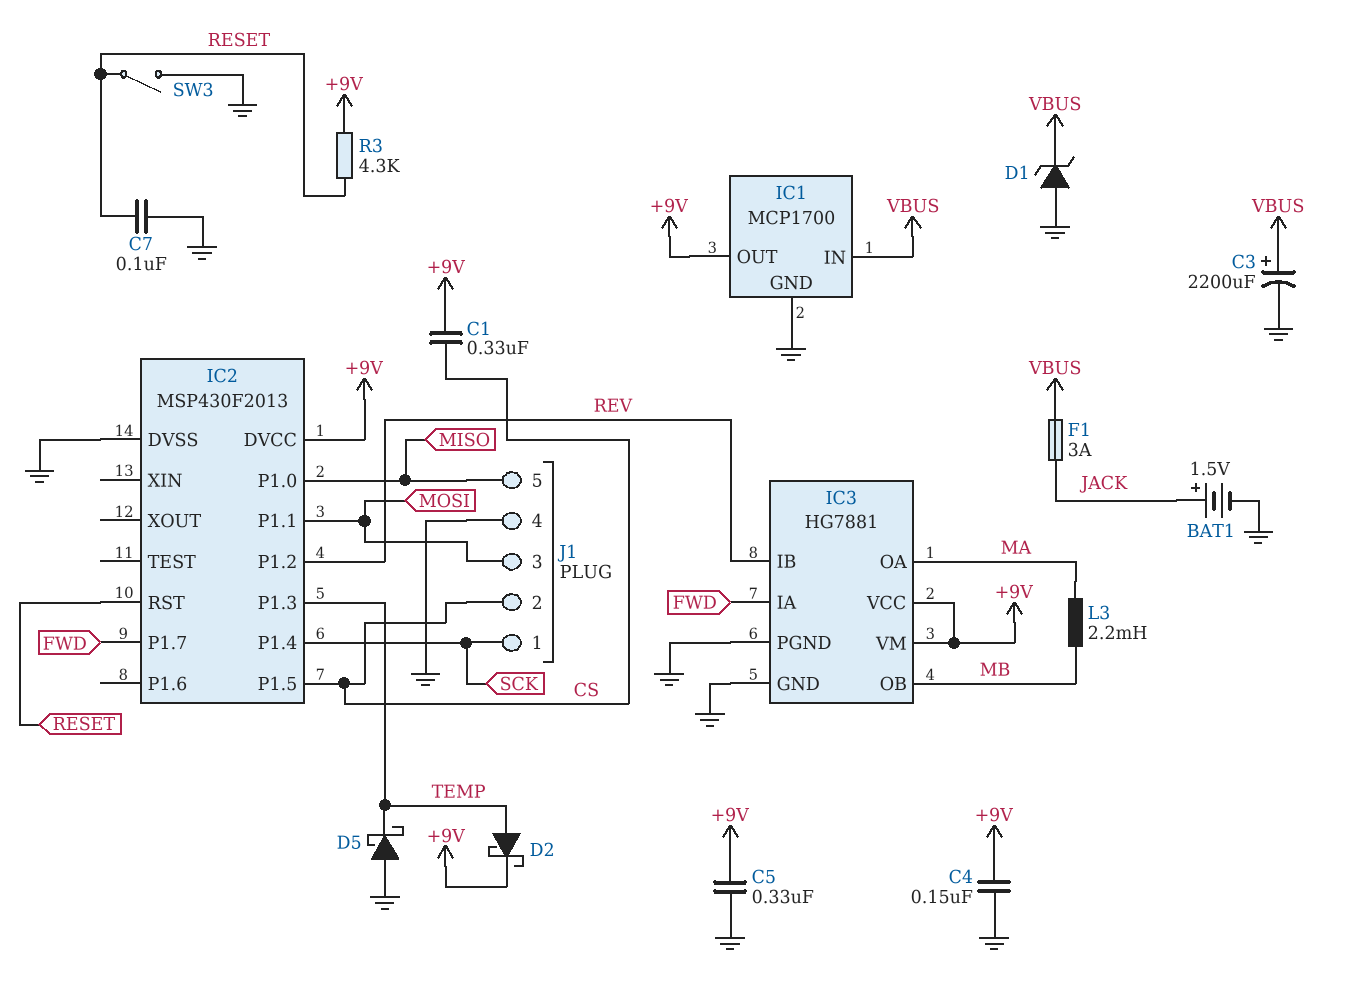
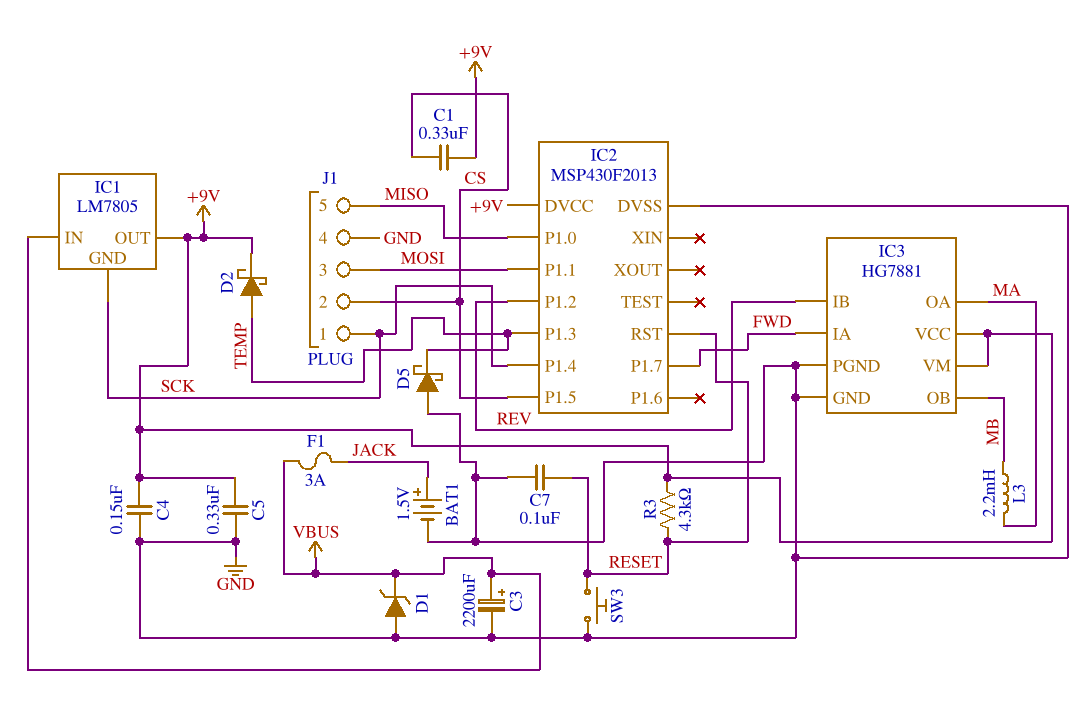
IC1: MCP1700 -> LM7805
IC1 pin GND: GND -> SCK
SW3: switch (GND, RESET) -> button (GND, RESET)

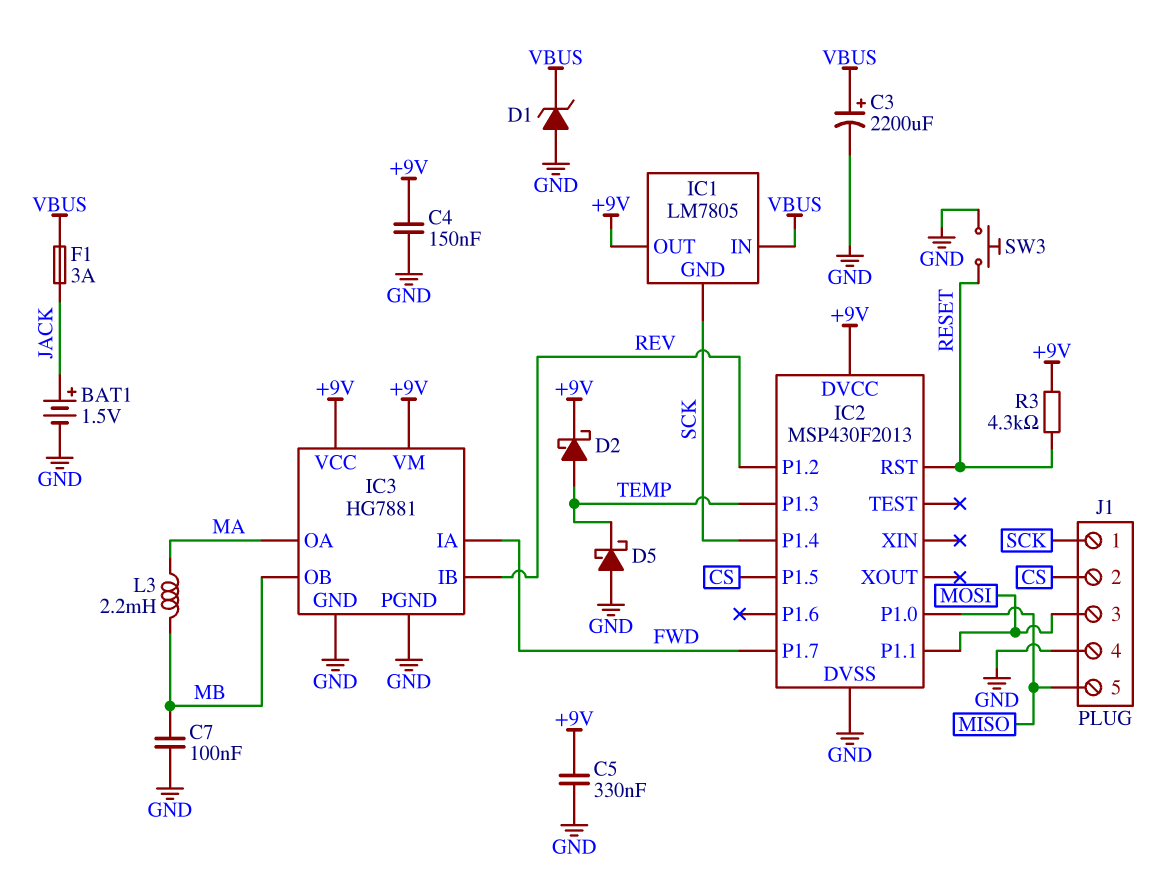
C1: 330nF (+9V, CS) -> none
C7: 100nF (GND, RESET) -> 100nF (GND, MB)

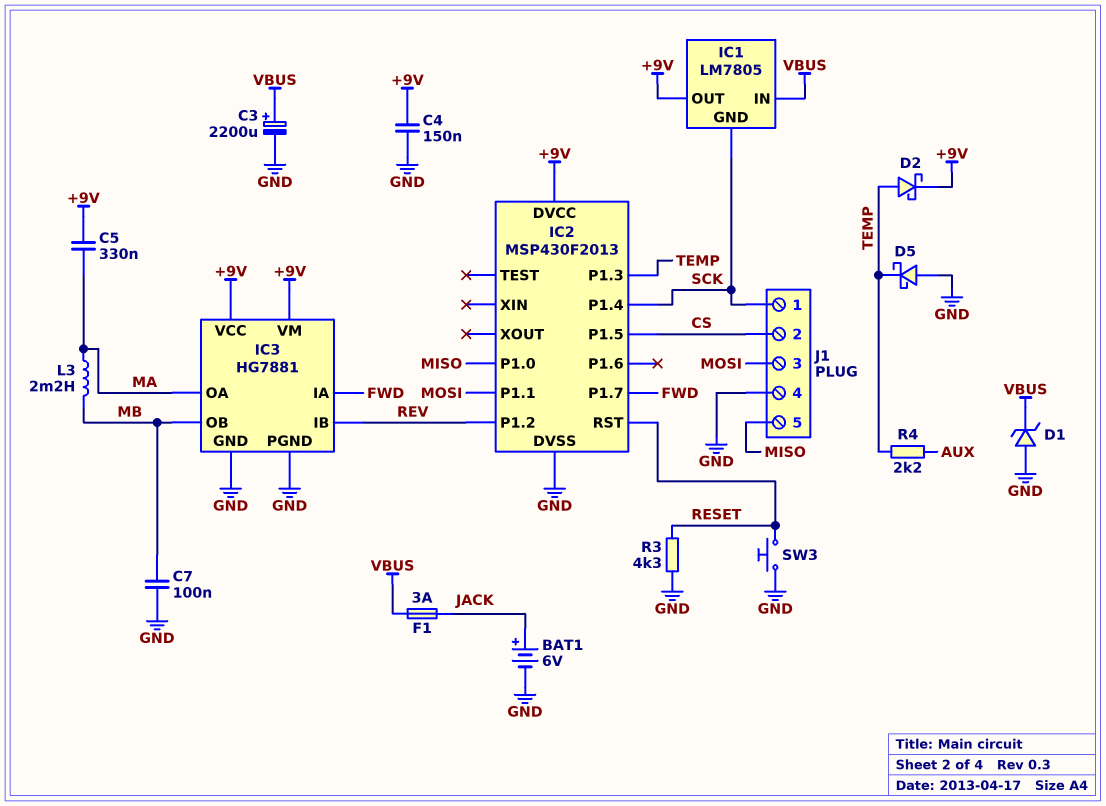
BAT1: 1.5V (plus JACK, minus GND) -> 6V (plus JACK, minus GND)
C5: 330nF (+9V, GND) -> 330nF (+9V, MA)
R3: 4.3k (+9V, RESET) -> 4.3k (GND, RESET)
R4: none -> 2.2k (AUX, TEMP)

